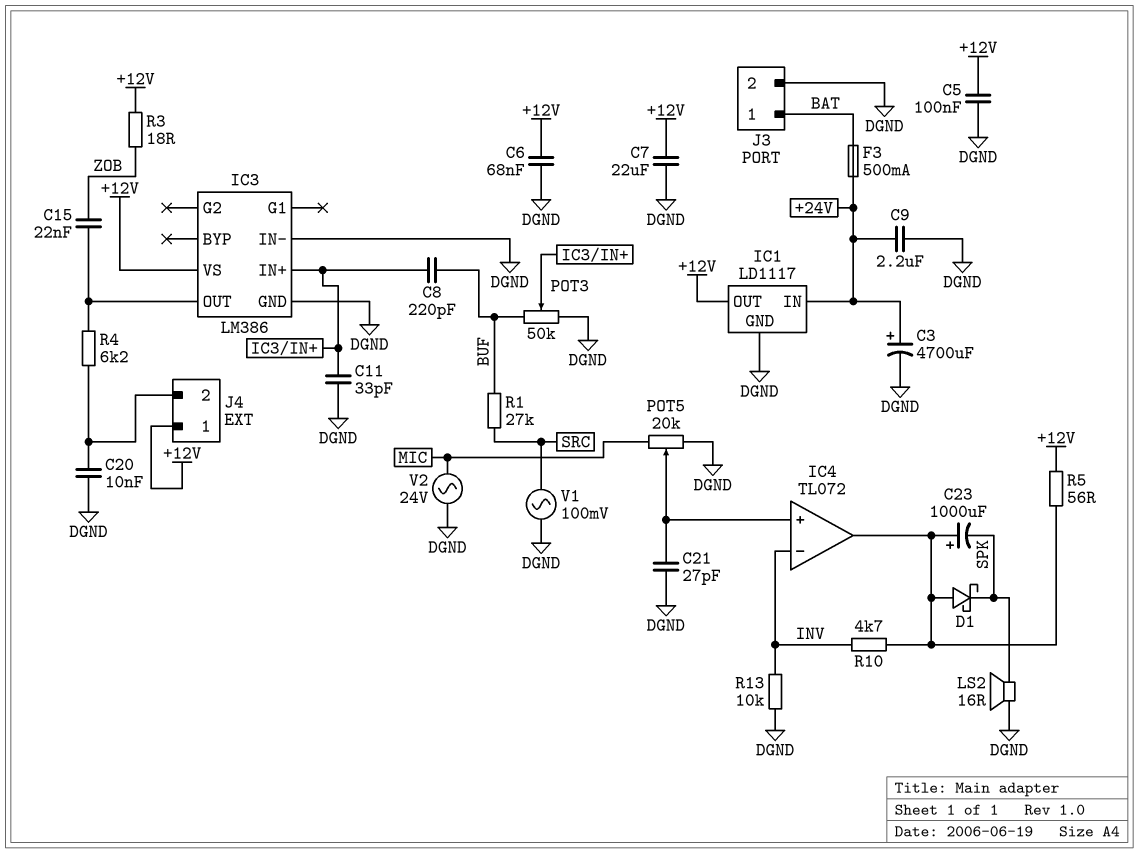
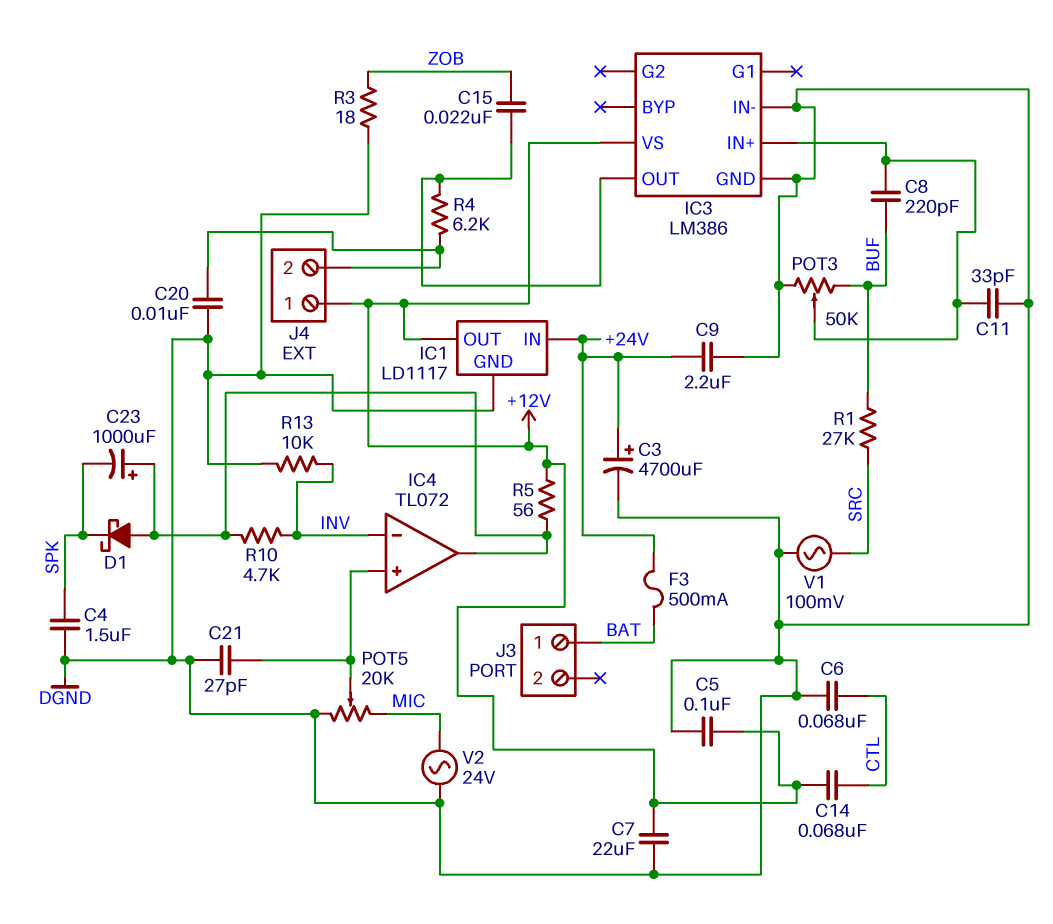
C4: none -> 1.5uF (DGND, SPK)
C6: 68nF (+12V, DGND) -> 68nF (CTL, DGND)
C14: none -> 68nF (+12V, CTL)
J3 pin 2: DGND -> none
LS2: speaker 16R (DGND, SPK) -> none
R3: 18 (+12V, ZOB) -> 18 (DGND, ZOB)

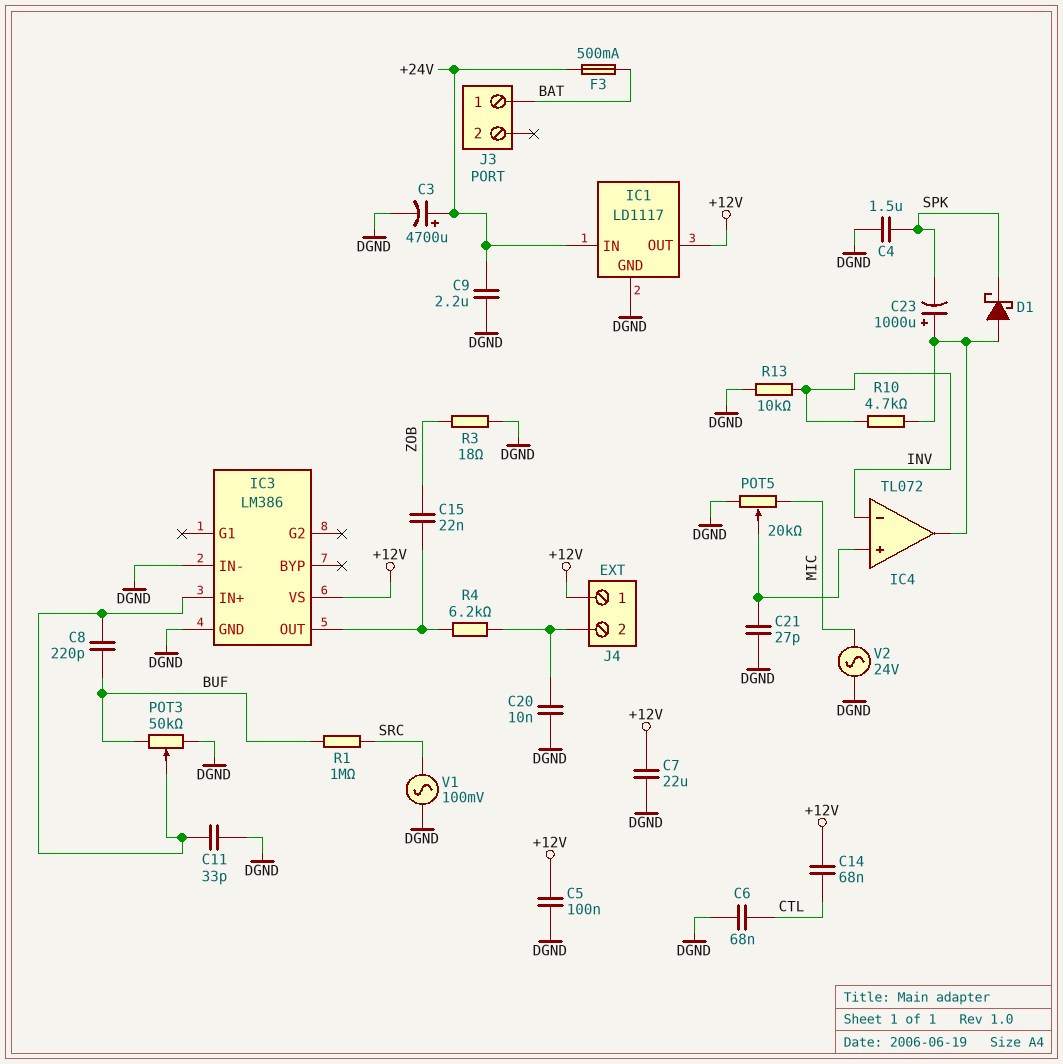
R1: 27k (BUF, SRC) -> 1M (BUF, SRC)
R5: 56 (+12V, IC4/out) -> none

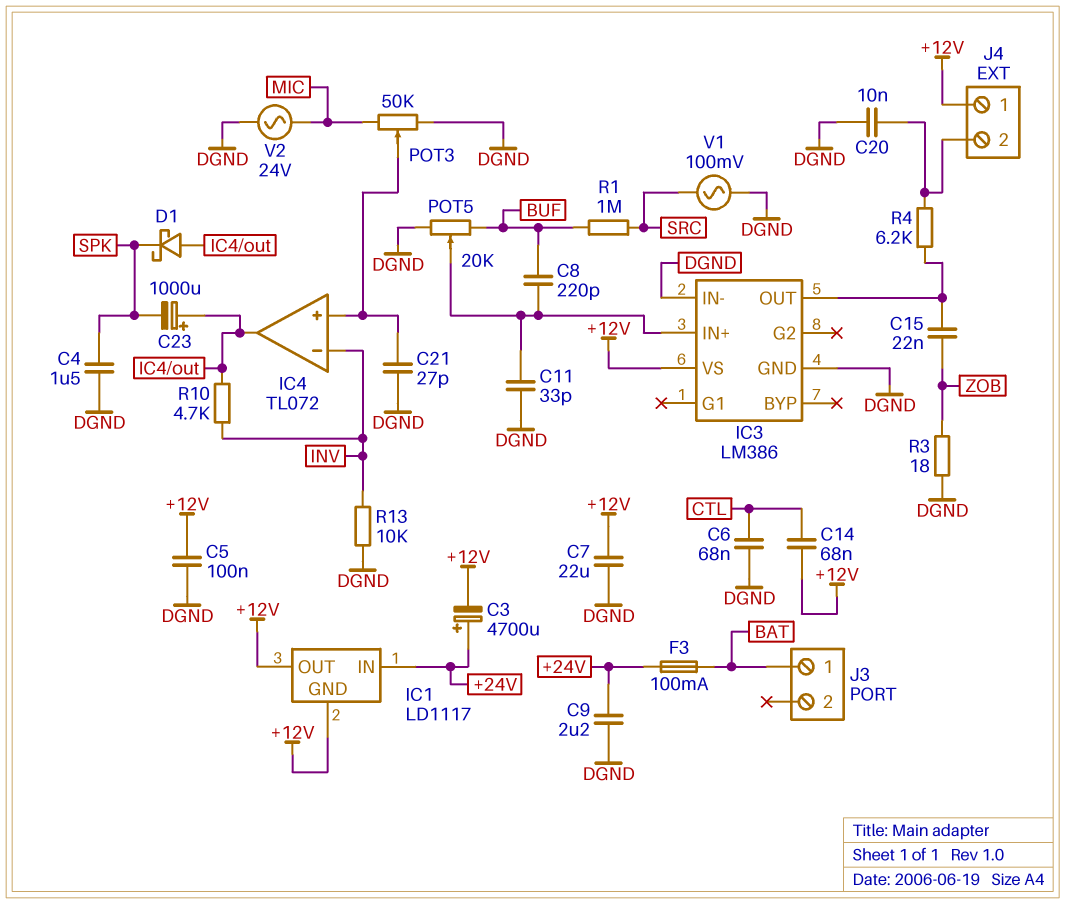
C3: 4700uF (plus +24V, minus DGND) -> 4700uF (plus +24V, minus +12V)
F3: 500mA (+24V, BAT) -> 100mA (+24V, BAT)
IC1 pin GND: DGND -> +12V
POT3: 50k (BUF, DGND, wiper IC3/IN+) -> 50k (DGND, MIC, wiper IC4/in+)
POT5: 20k (DGND, MIC, wiper IC4/in+) -> 20k (BUF, DGND, wiper IC3/IN+)

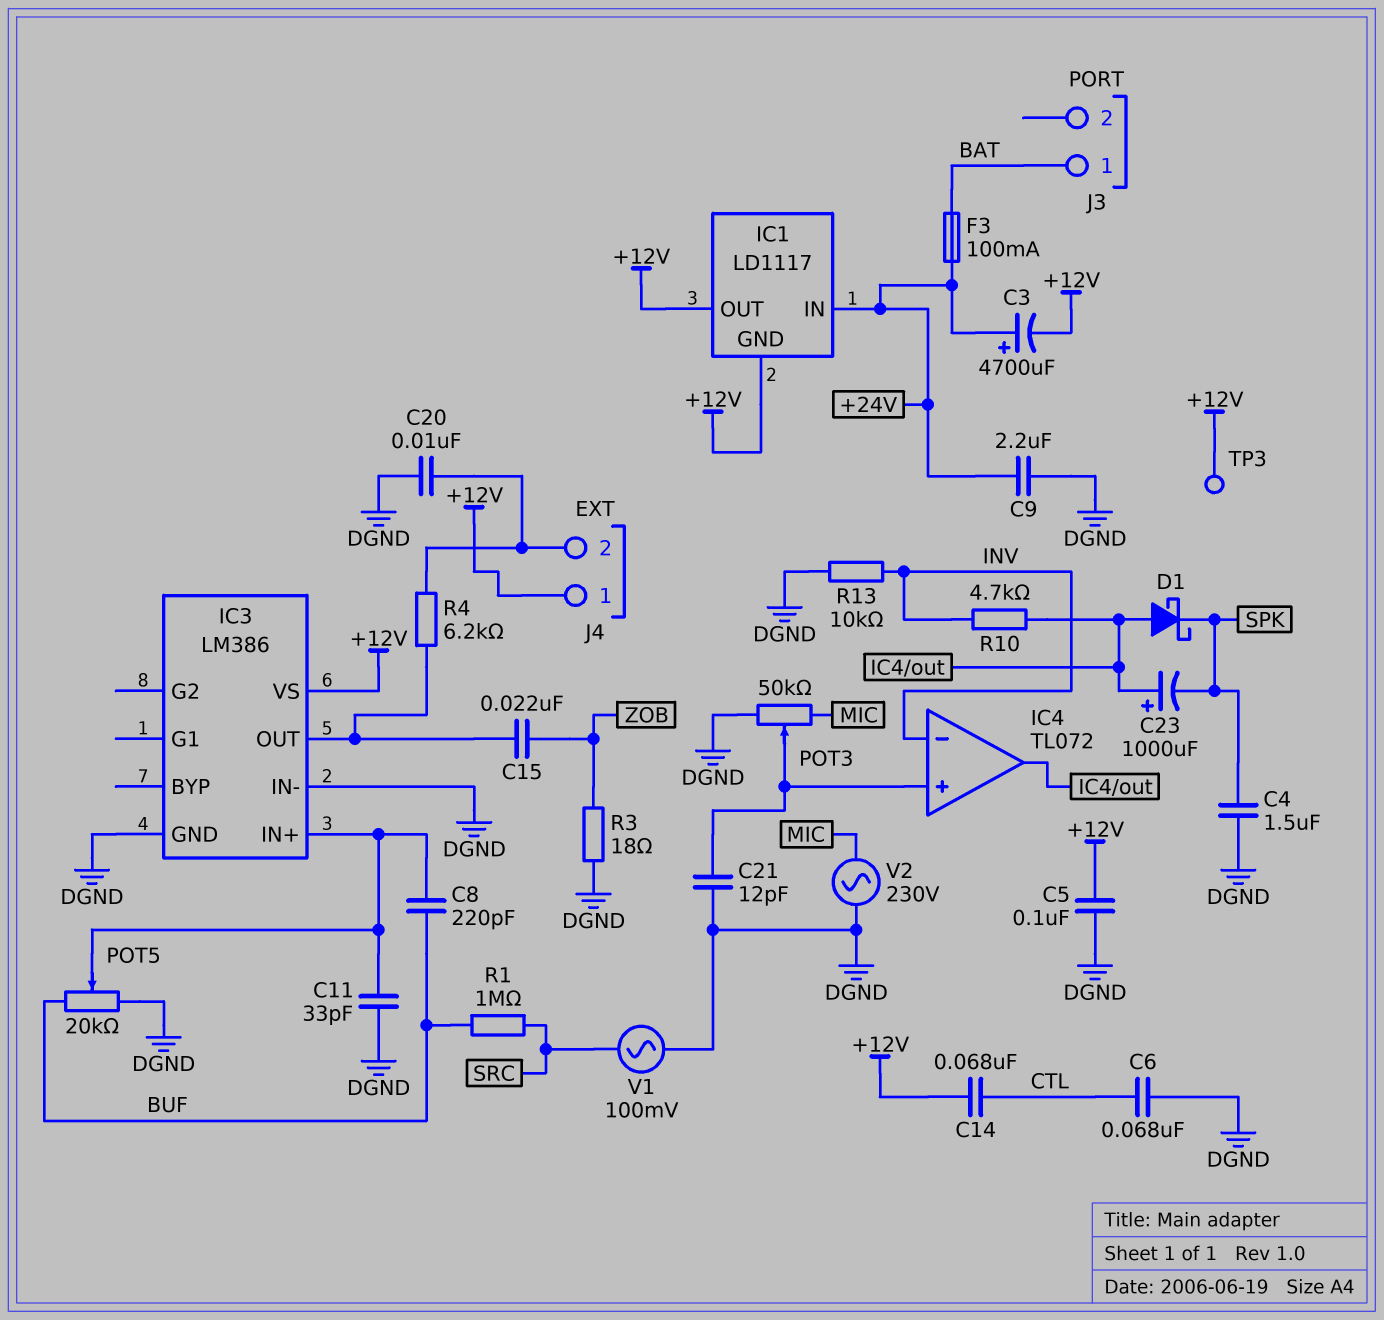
C7: 22uF (+12V, DGND) -> none
C21: 27pF (DGND, IC4/in+) -> 12pF (DGND, IC4/in+)
TP3: none -> test point (+12V)
V2: AC 24V (DGND, MIC) -> AC 230V (DGND, MIC)

